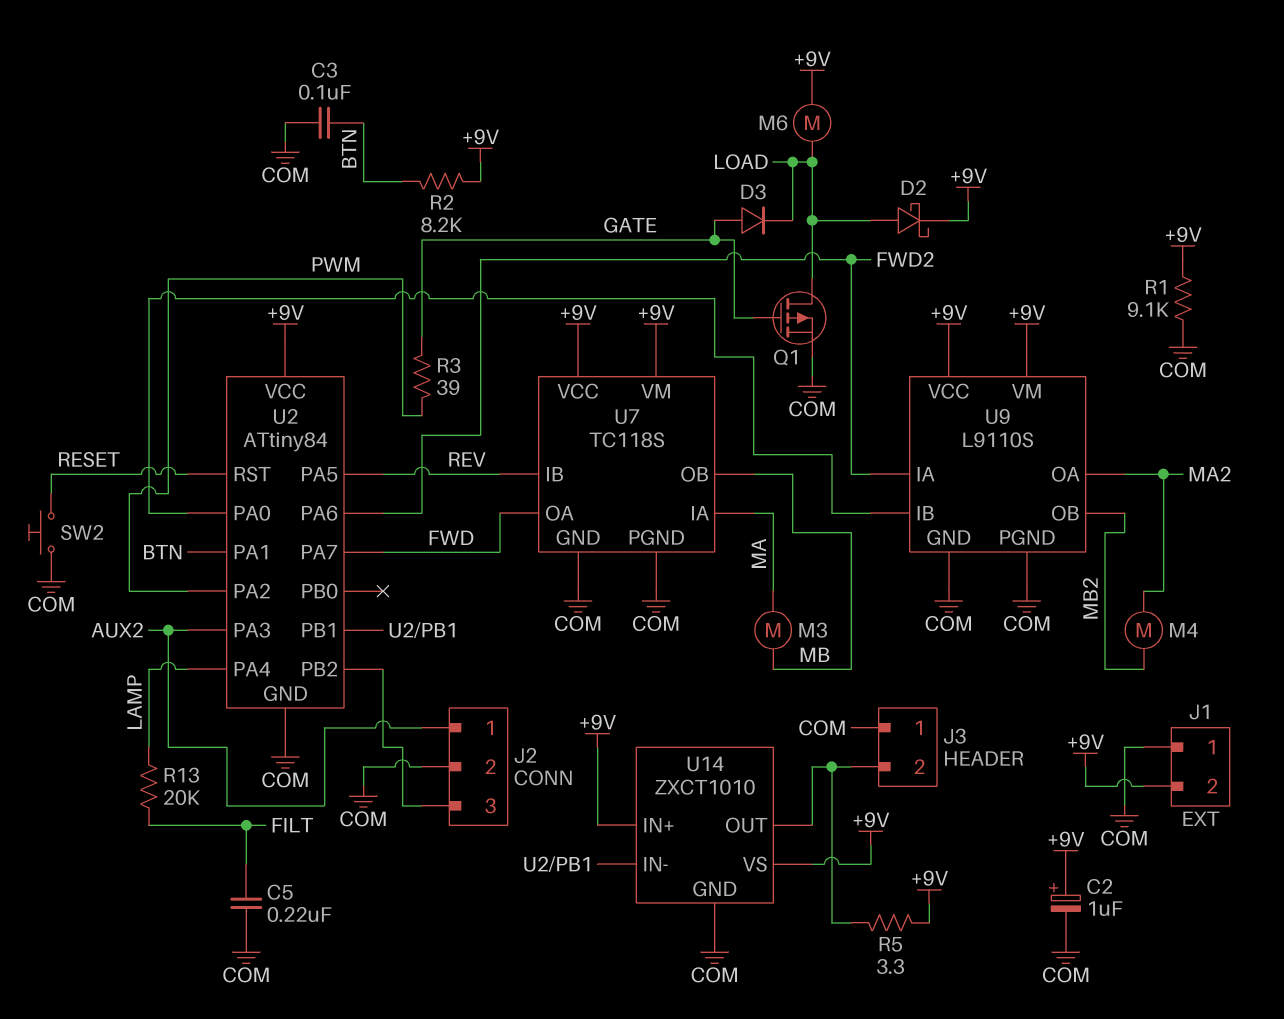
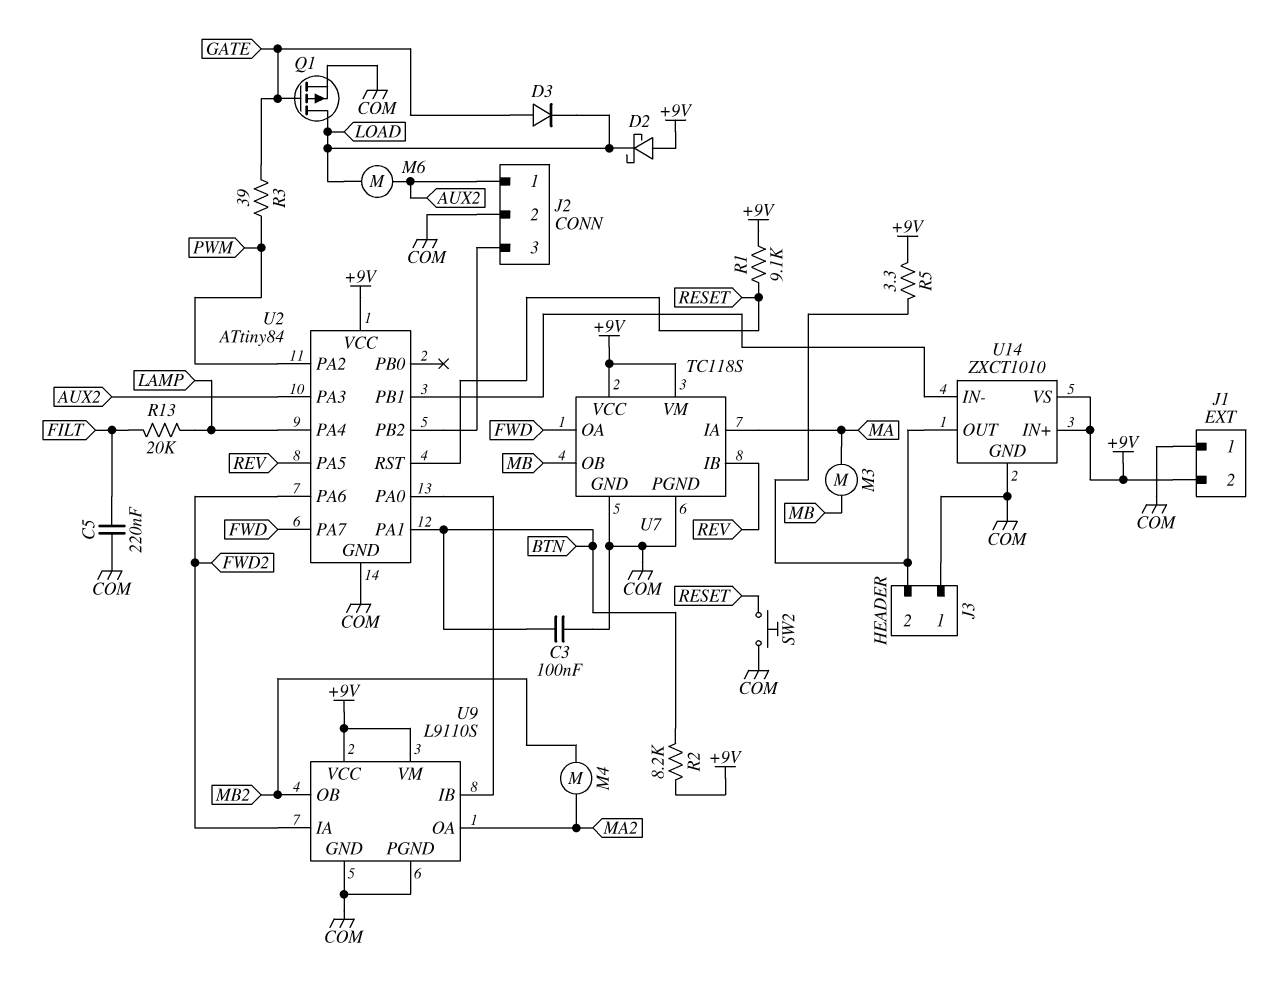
C2: 1uF (plus +9V, minus COM) -> none
D2: schottky (A LOAD, K +9V) -> schottky (A +9V, K LOAD)
M6: motor (+9V, LOAD) -> motor (AUX2, LOAD)
R1: 9.1k (+9V, COM) -> 9.1k (+9V, RESET)

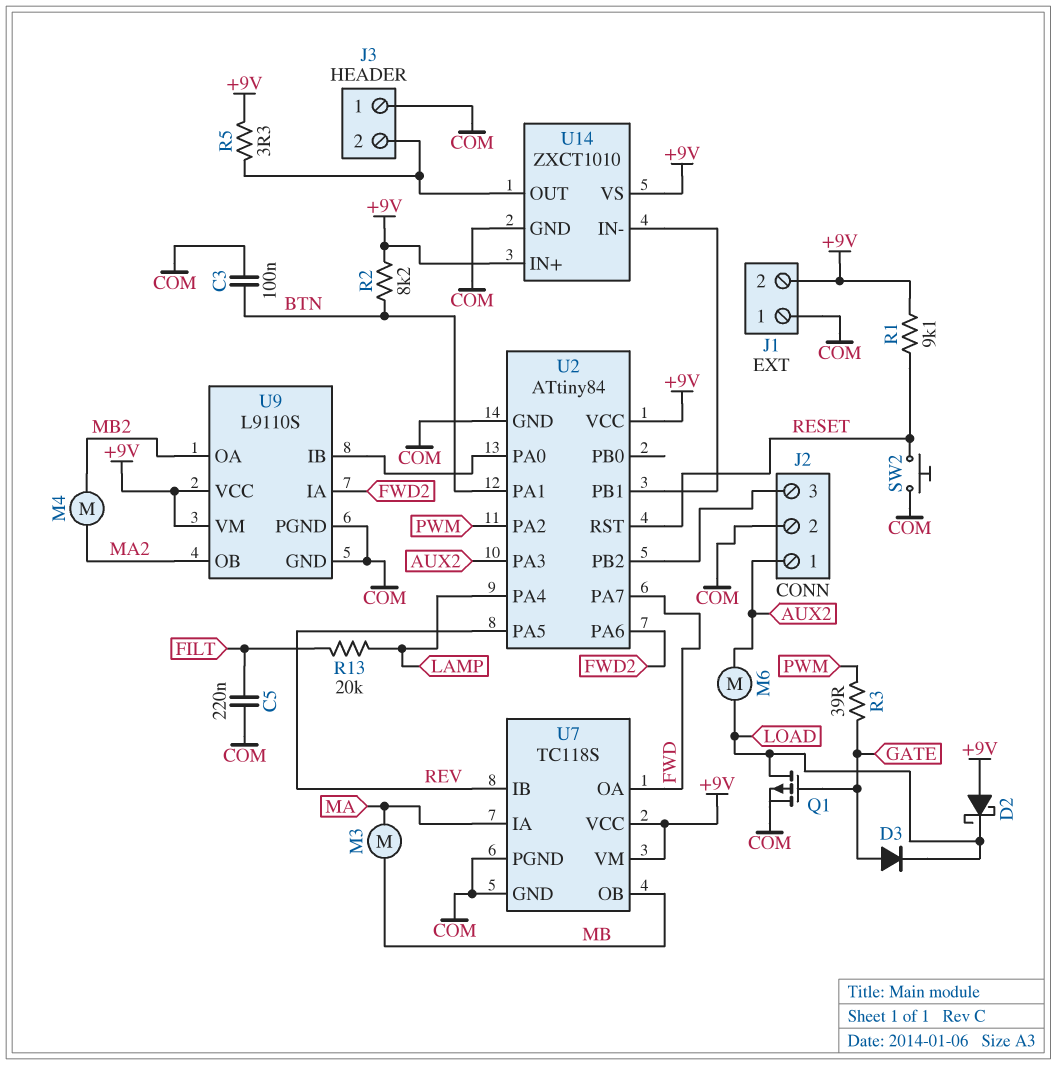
U9 pin OA: MA2 -> MB2
U9 pin OB: MB2 -> MA2

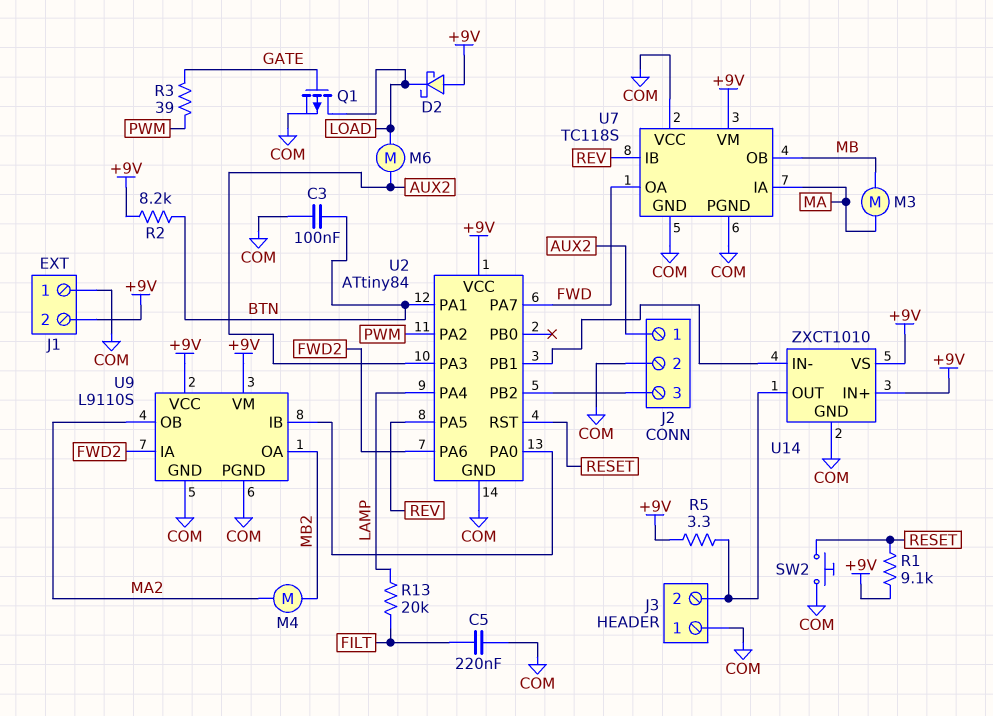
D3: diode (A GATE, K LOAD) -> none
U7 pin VCC: +9V -> COM

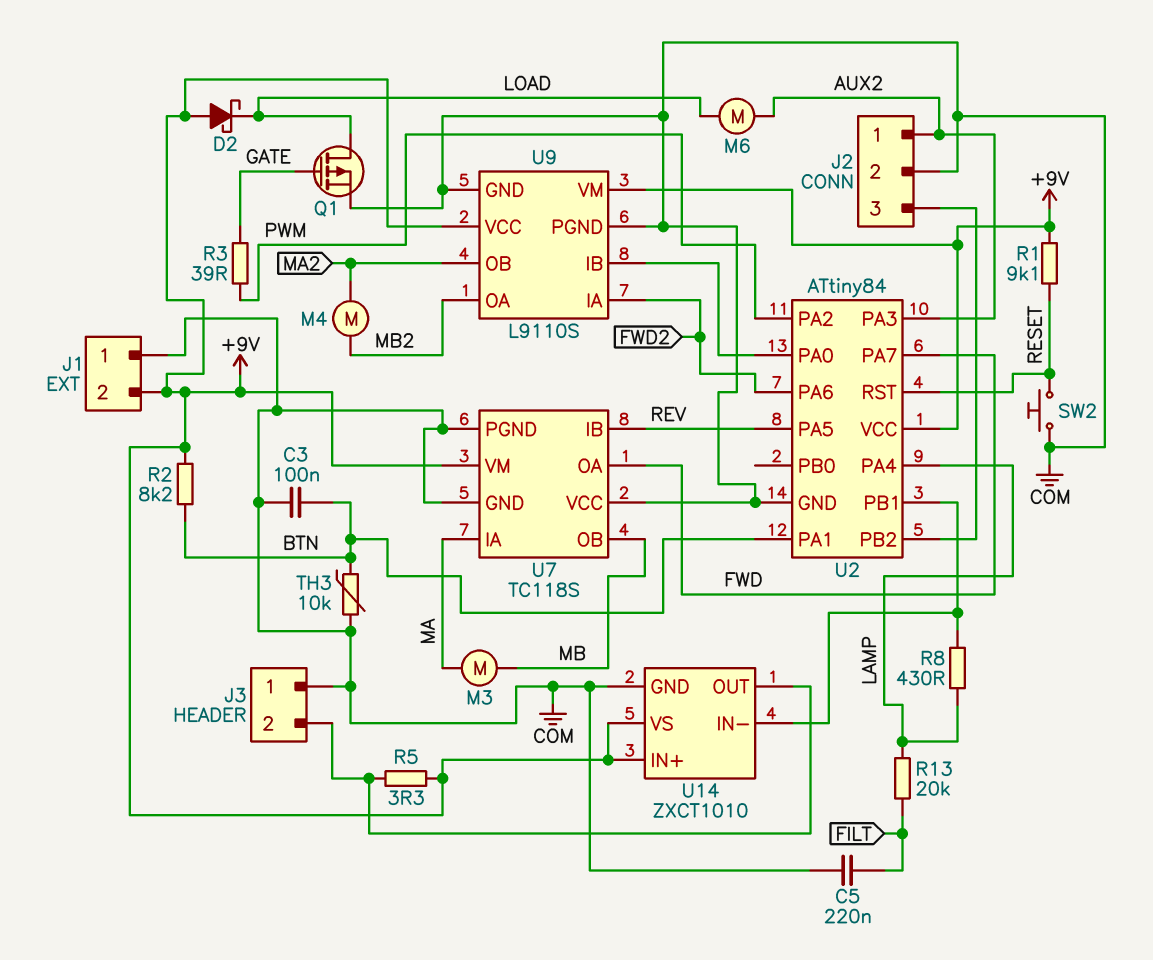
R8: none -> 430 (LAMP, U2/PB1)
TH3: none -> 10k (BTN, COM)

